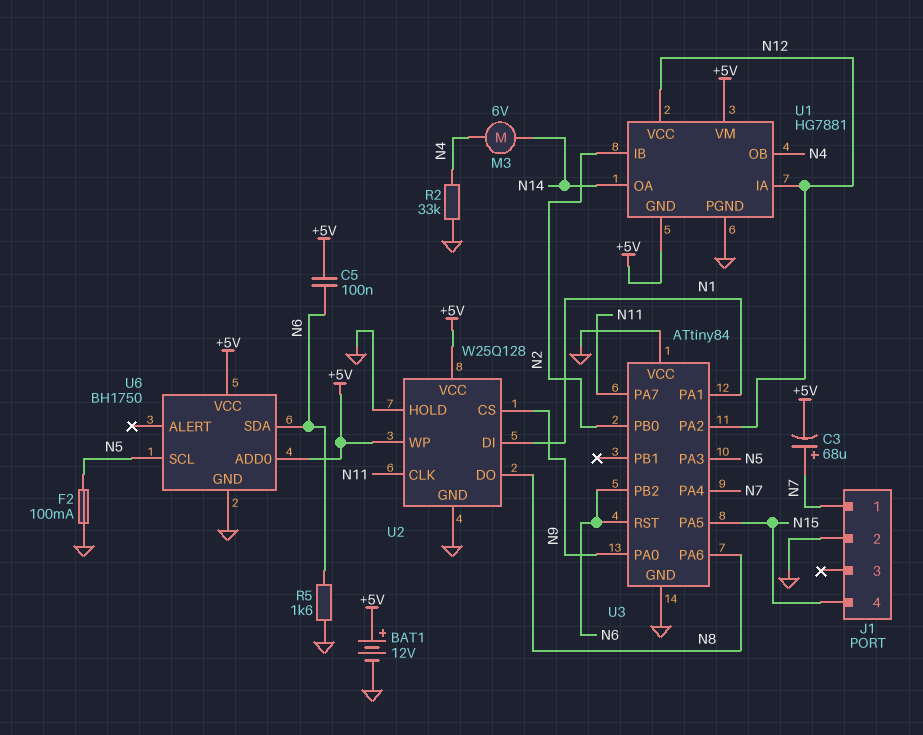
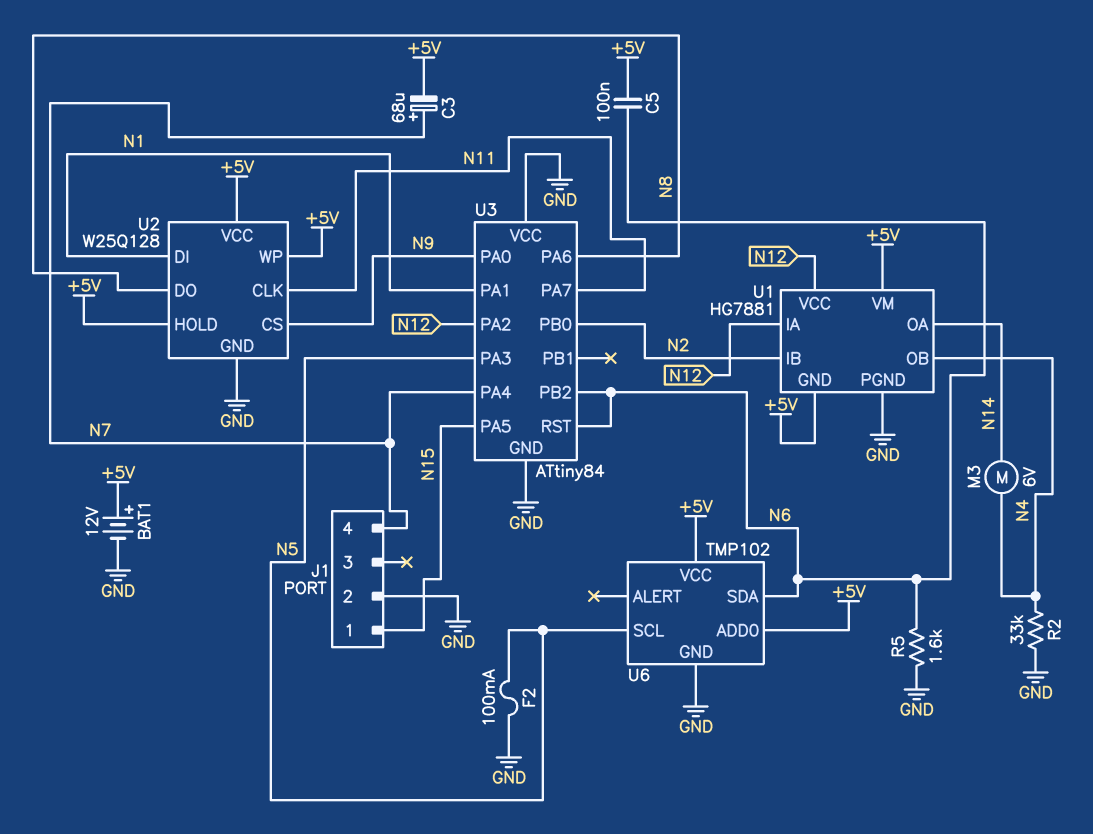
J1 pin 1: N7 -> N15
J1 pin 4: N15 -> N7
U2 pin HOLD: GND -> +5V
U6: BH1750 -> TMP102

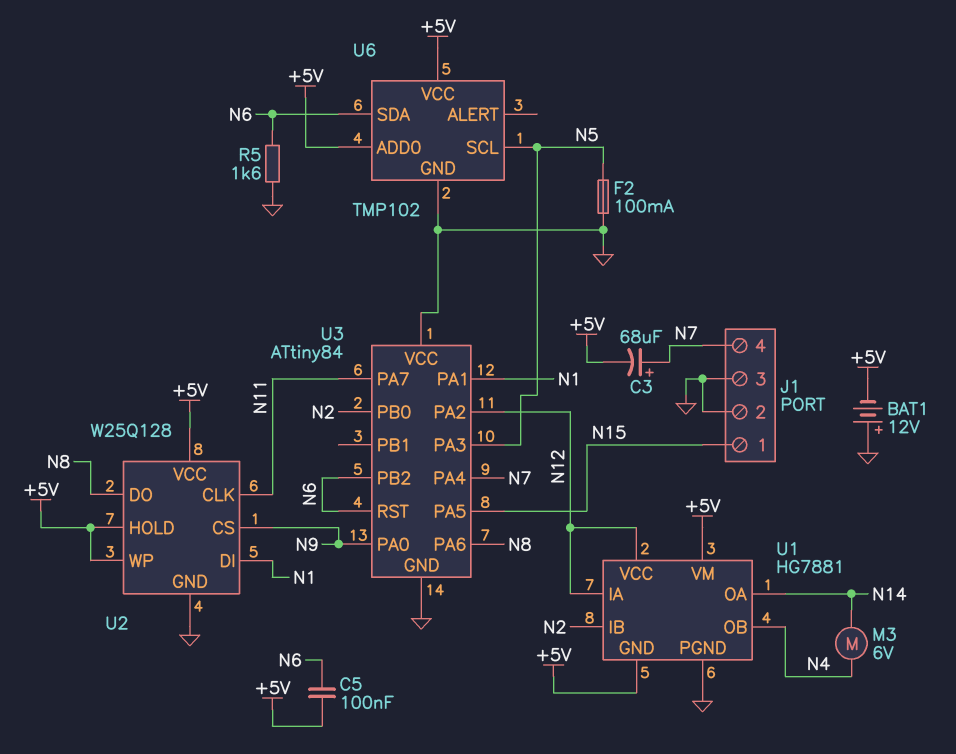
BAT1: 12V (plus +5V, minus GND) -> 12V (plus GND, minus +5V)
J1 pin 3: none -> GND
R2: 33k (GND, N4) -> none

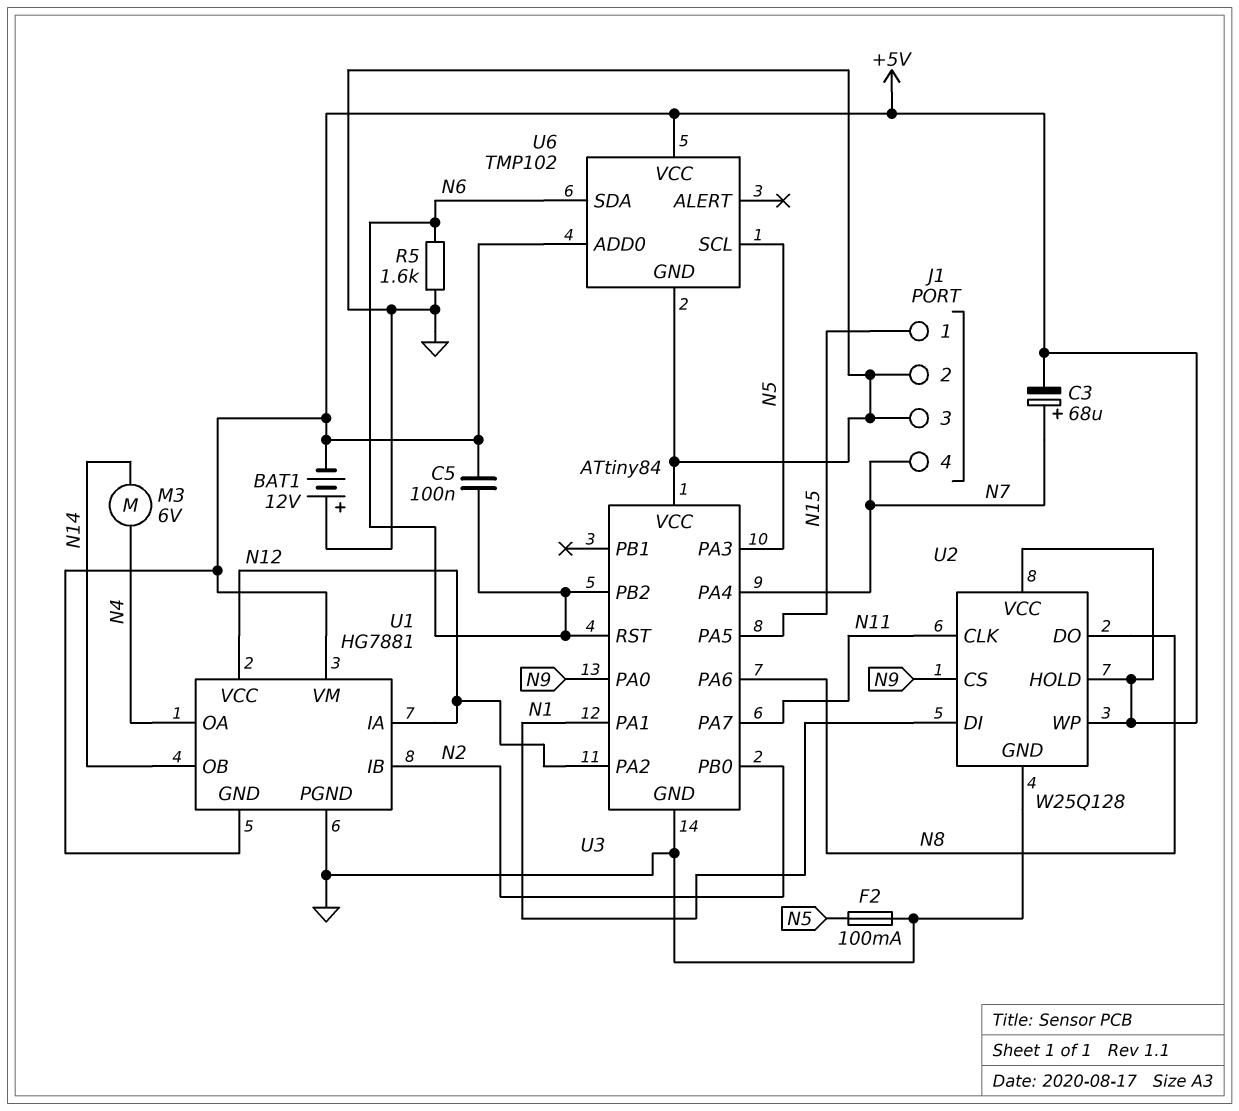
U1 pin OA: N14 -> N4
U1 pin OB: N4 -> N14

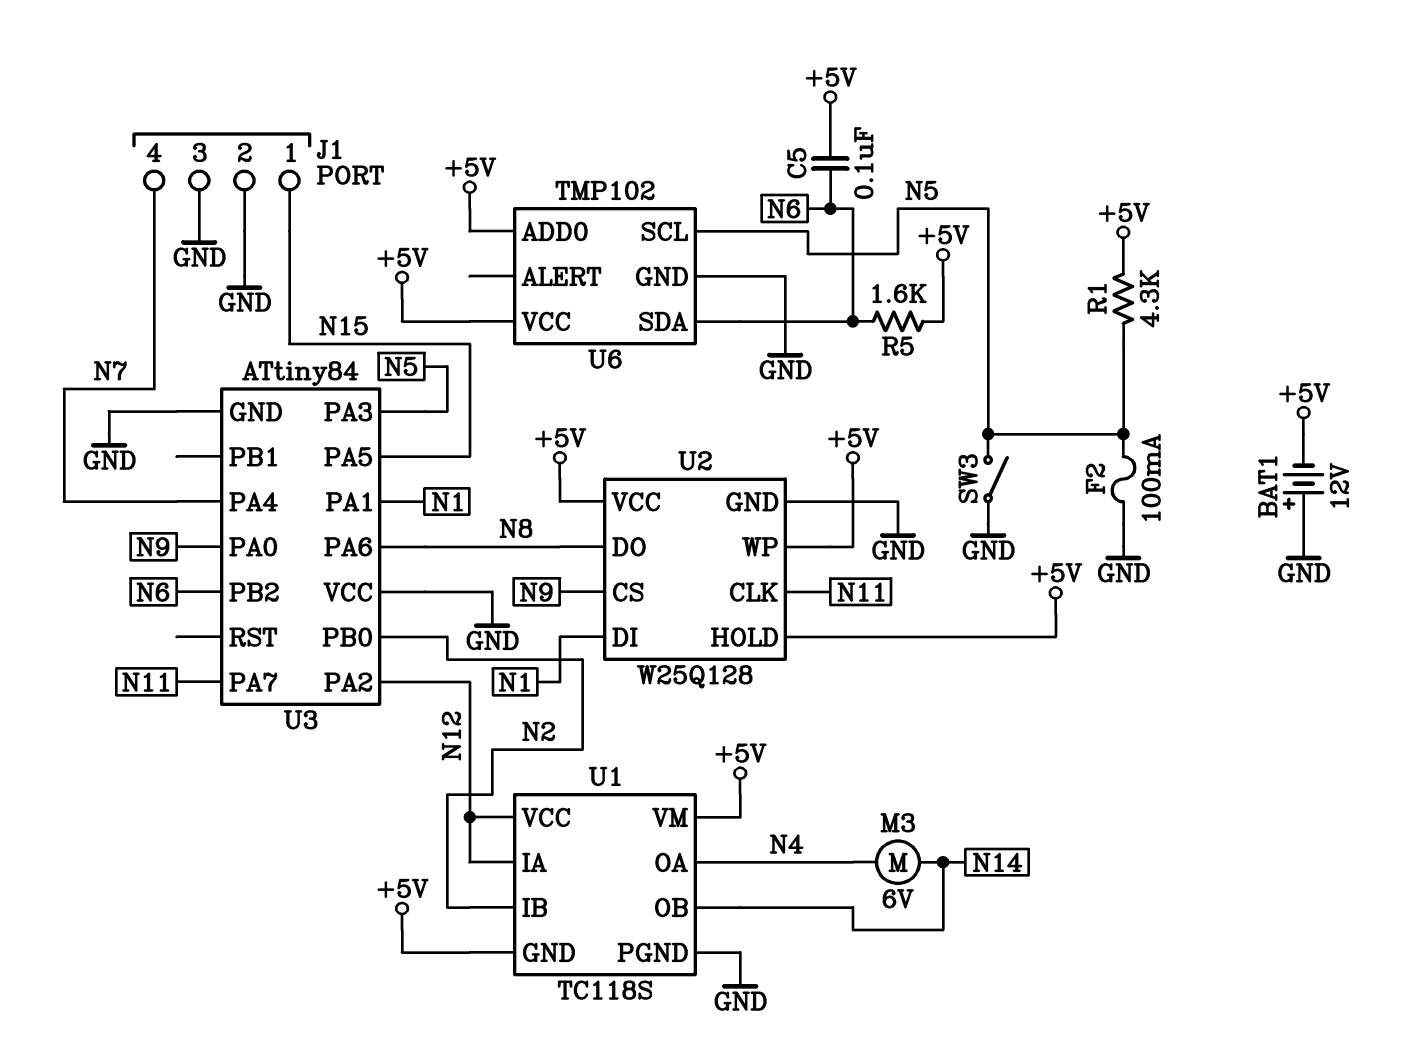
C3: 68uF (plus N7, minus +5V) -> none
R1: none -> 4.3k (+5V, N5)
R5: 1.6k (GND, N6) -> 1.6k (+5V, N6)
SW3: none -> switch (GND, N5)
U1: HG7881 -> TC118S
U3 pin RST: N6 -> none

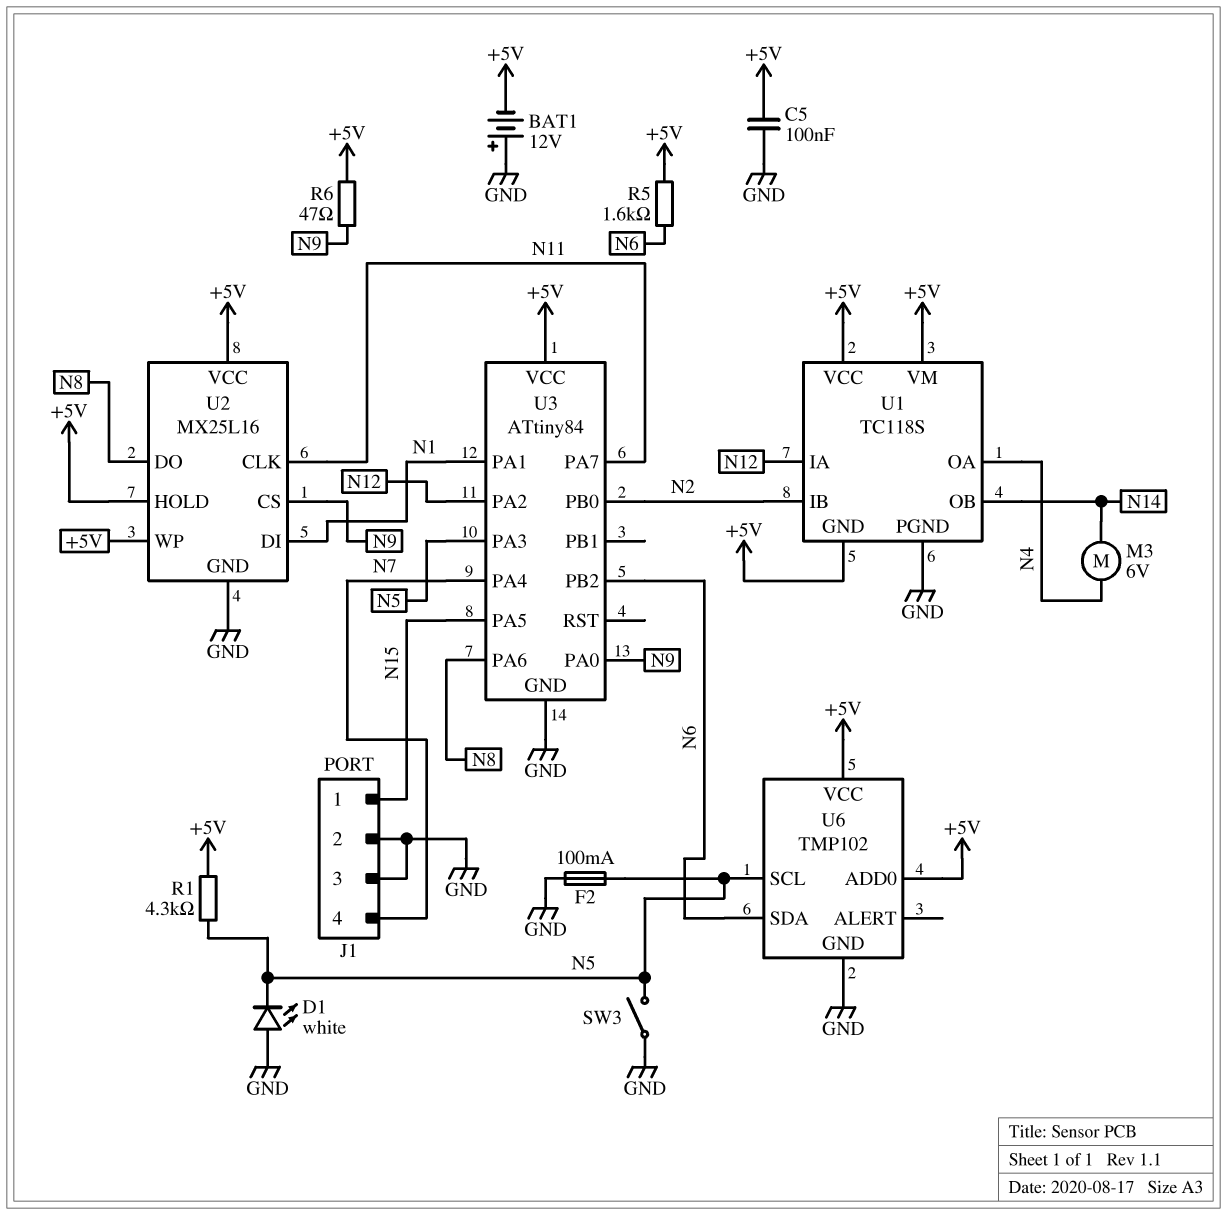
C5: 100nF (+5V, N6) -> 100nF (+5V, GND)
D1: none -> LED white (A GND, K N5)
R6: none -> 47 (+5V, N9)
U1 pin VCC: N12 -> +5V
U2: W25Q128 -> MX25L16
U3 pin VCC: GND -> +5V

